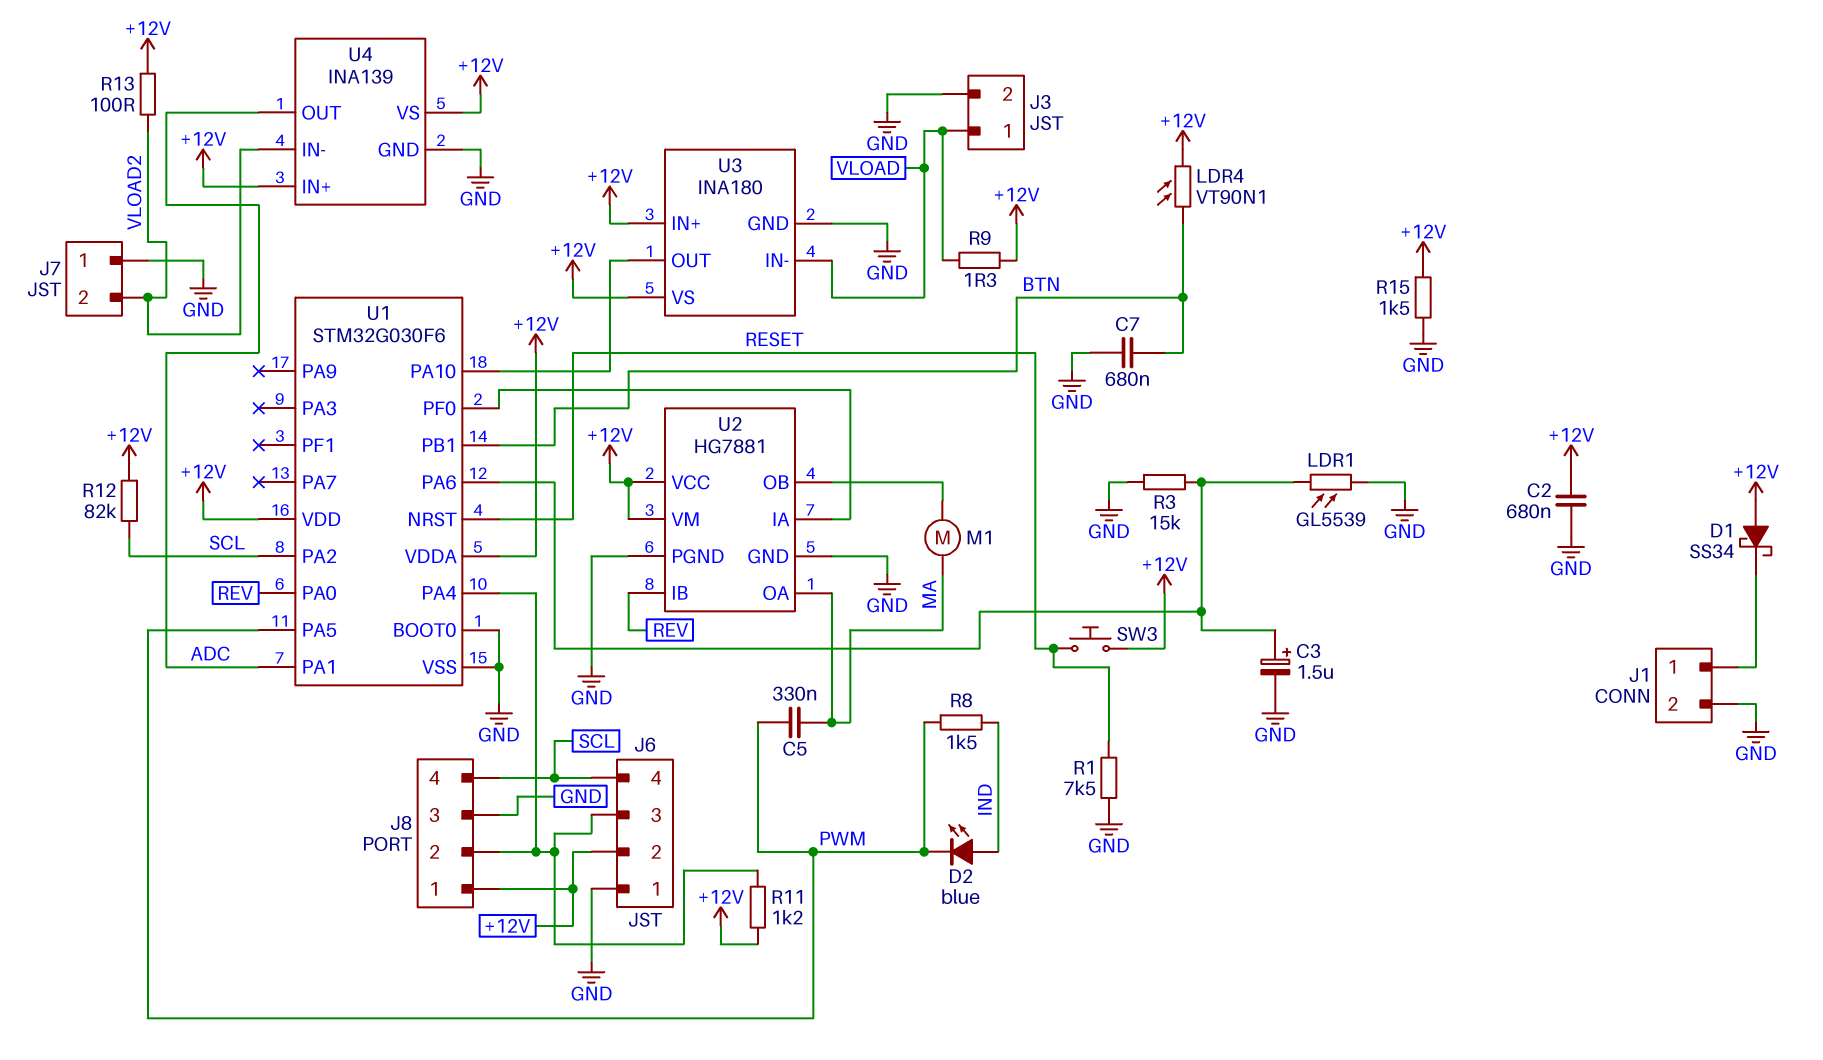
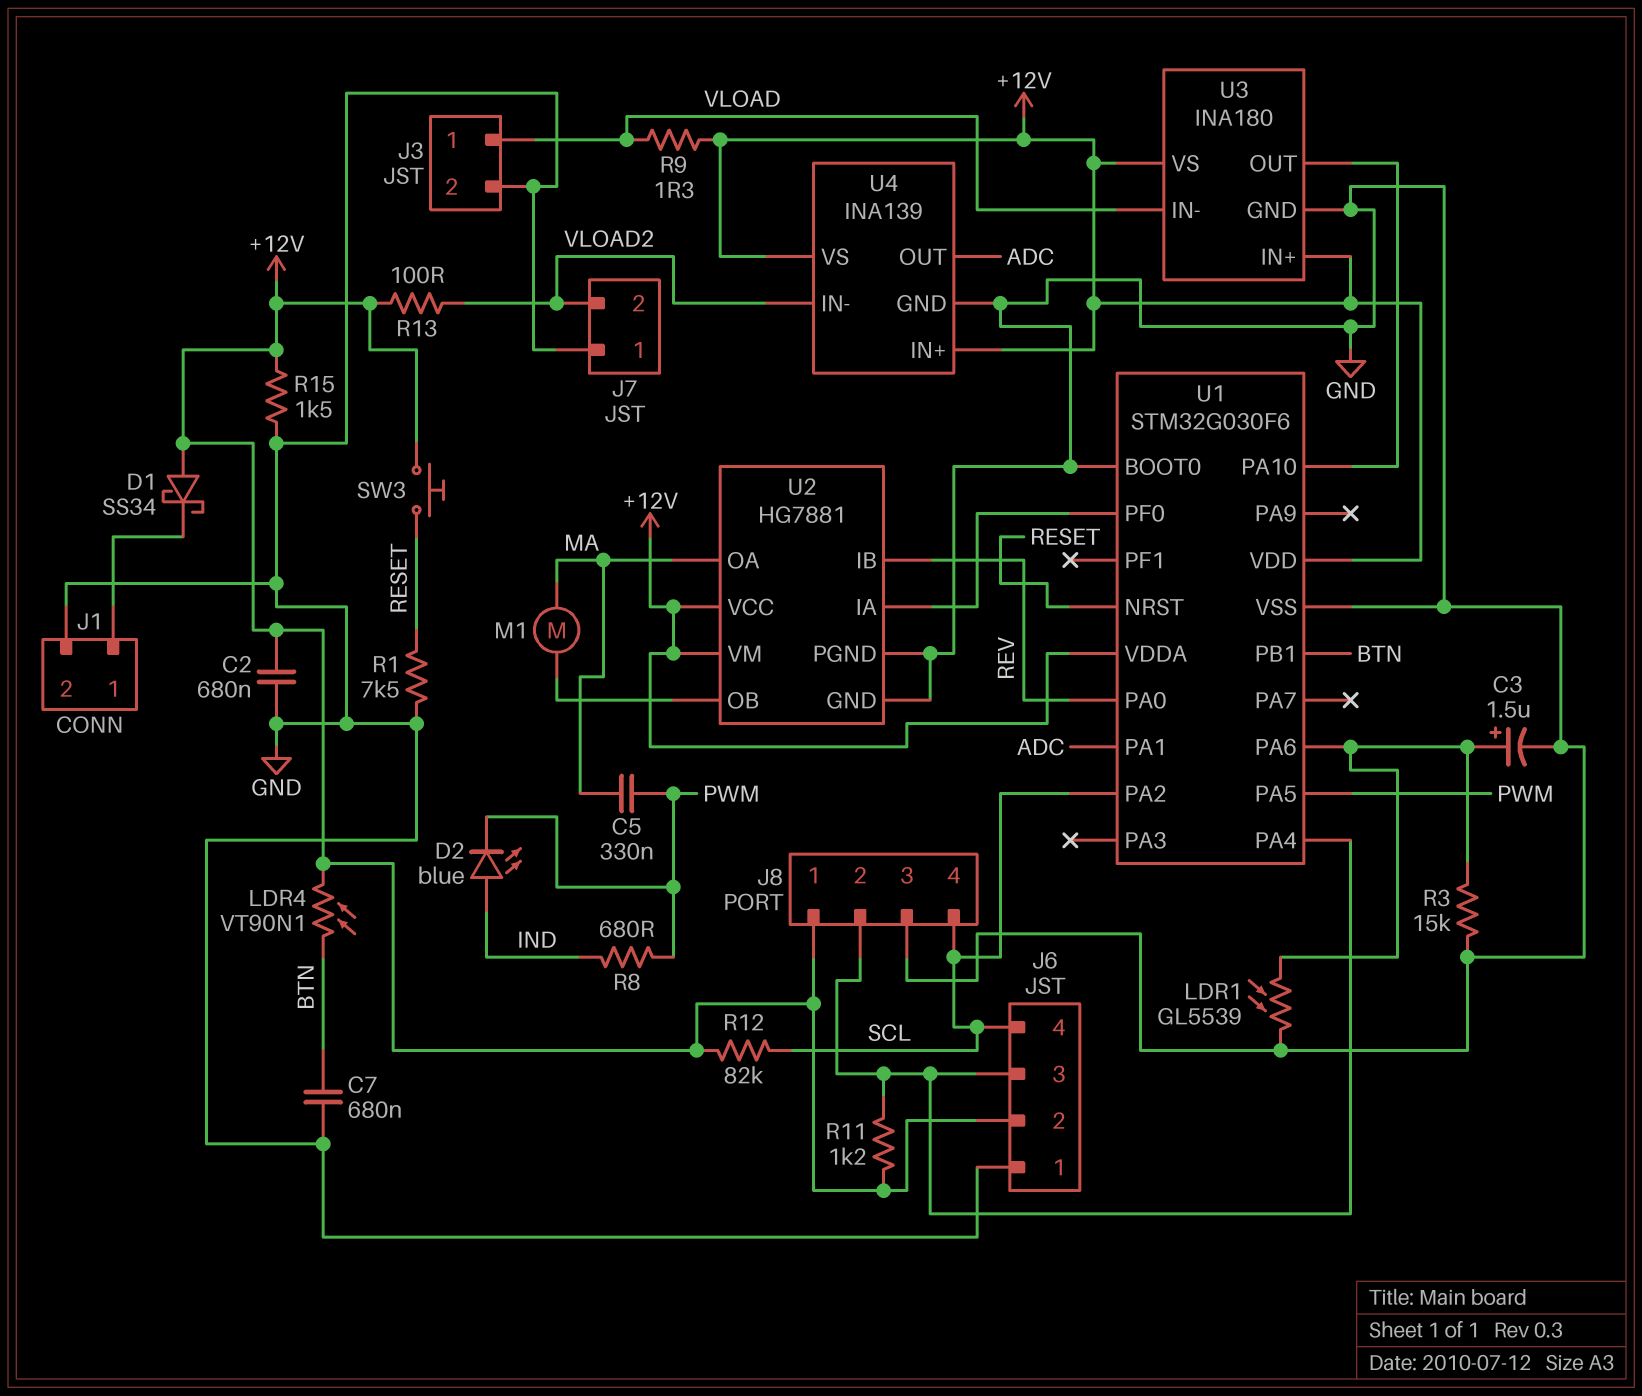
R8: 1.5k (IND, PWM) -> 680 (IND, PWM)

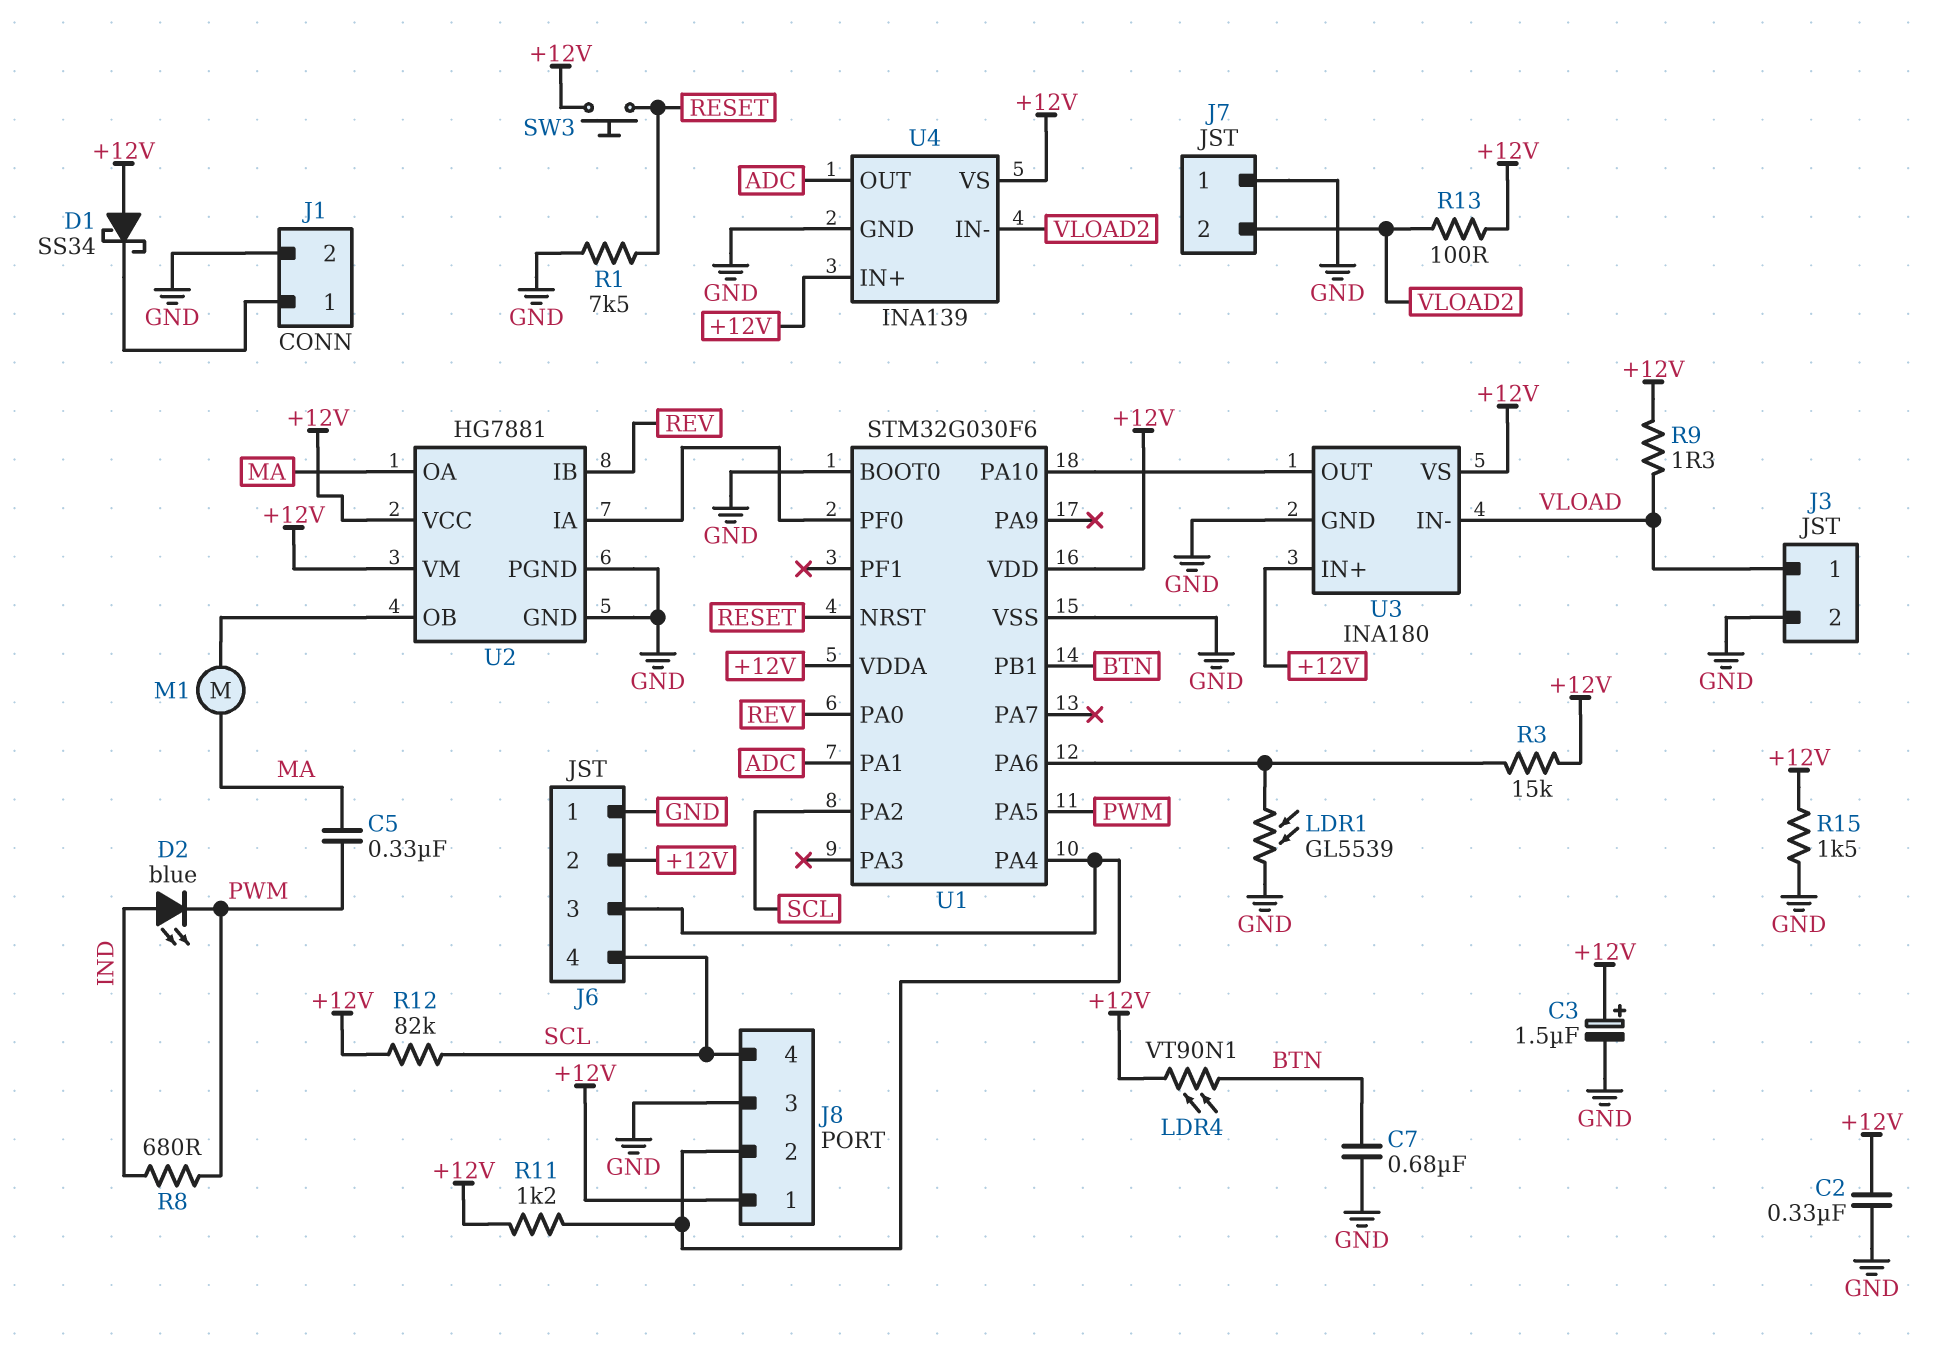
C2: 680nF (+12V, GND) -> 330nF (+12V, GND)
C3: 1.5uF (plus U1/PA6, minus GND) -> 1.5uF (plus +12V, minus GND)
R3: 15k (GND, U1/PA6) -> 15k (+12V, U1/PA6)

